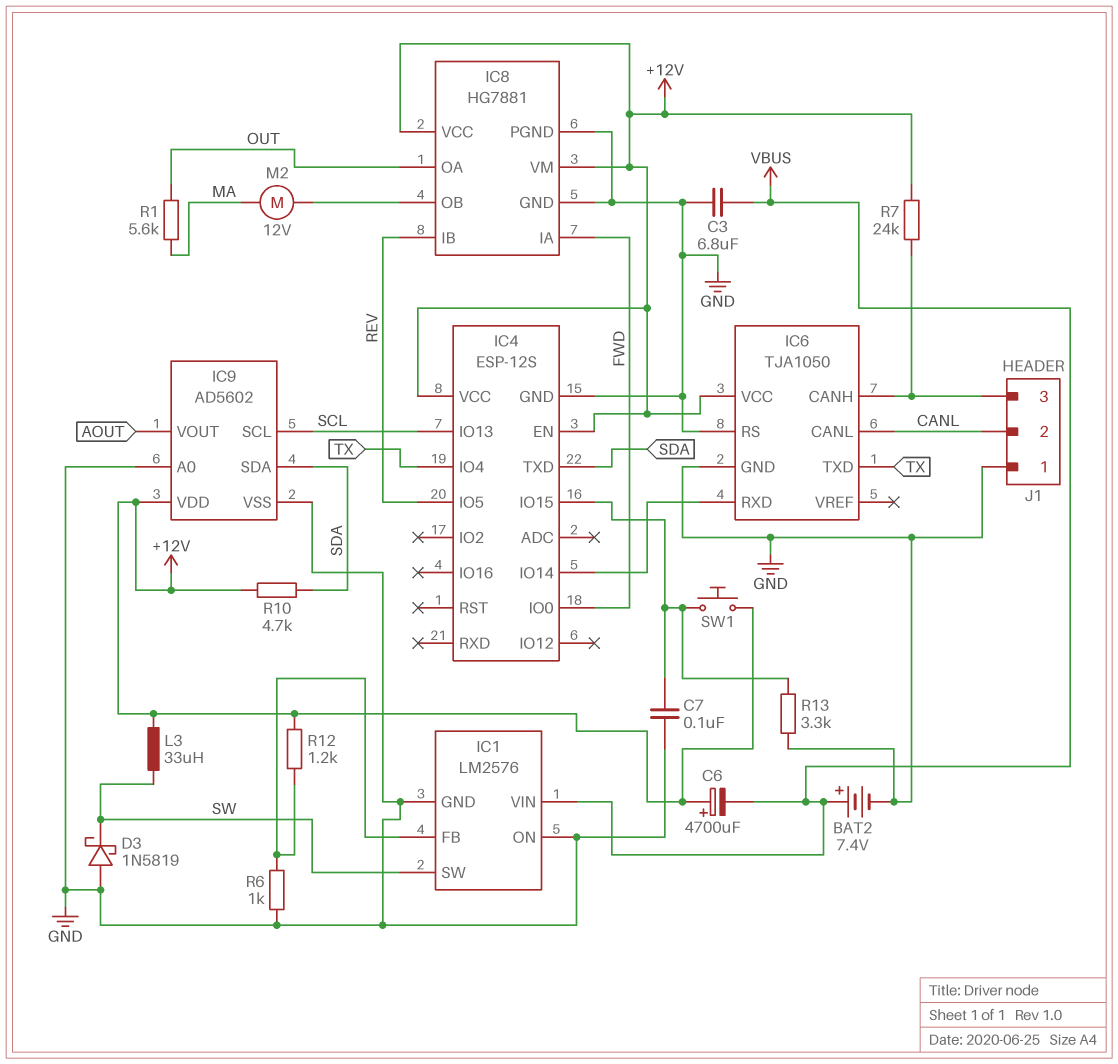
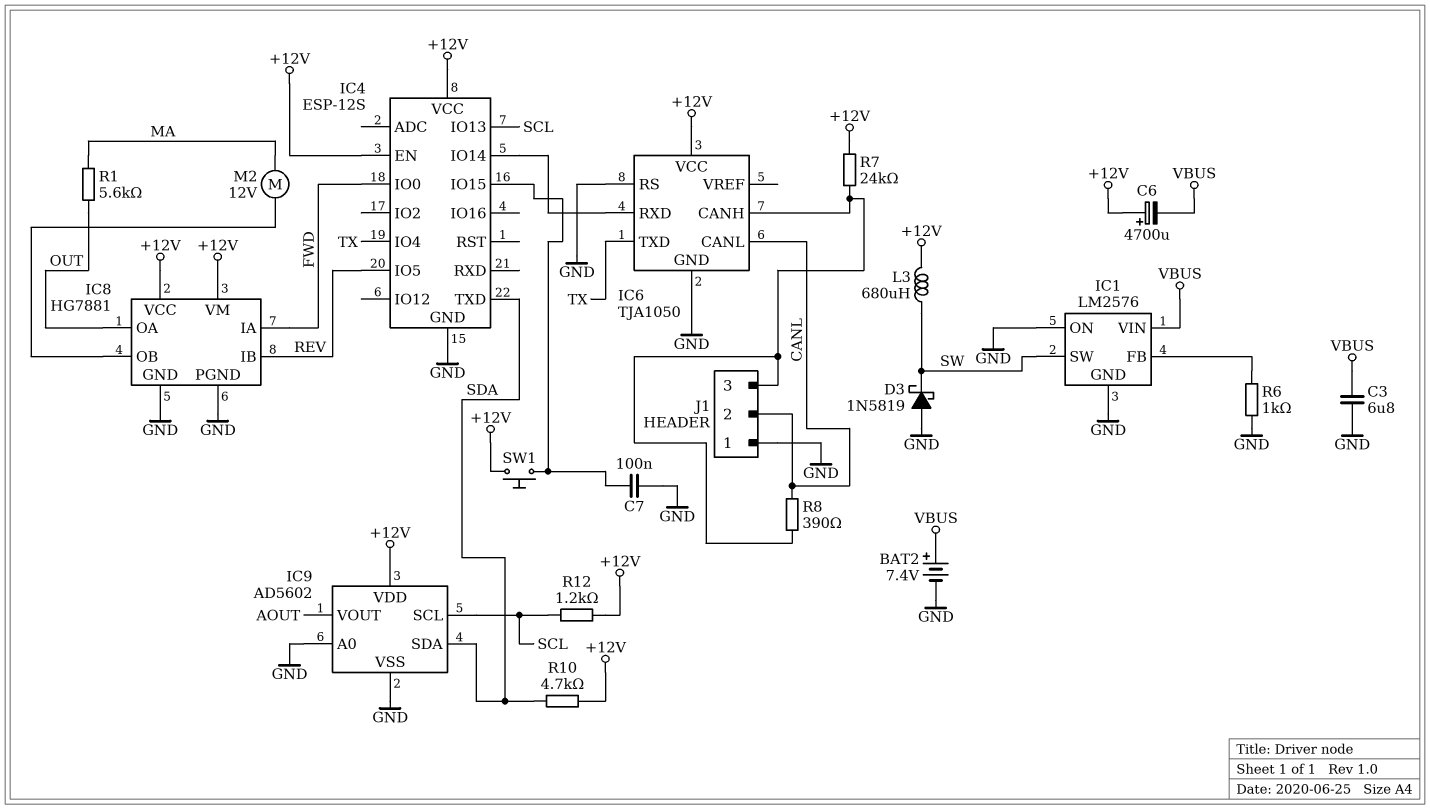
L3: 33uH (+12V, SW) -> 680uH (+12V, SW)
R8: none -> 390 (CANL, IC6/CANH)
R12: 1.2k (+12V, IC1/FB) -> 1.2k (+12V, SCL)
R13: 3.3k (GND, IC4/IO15) -> none

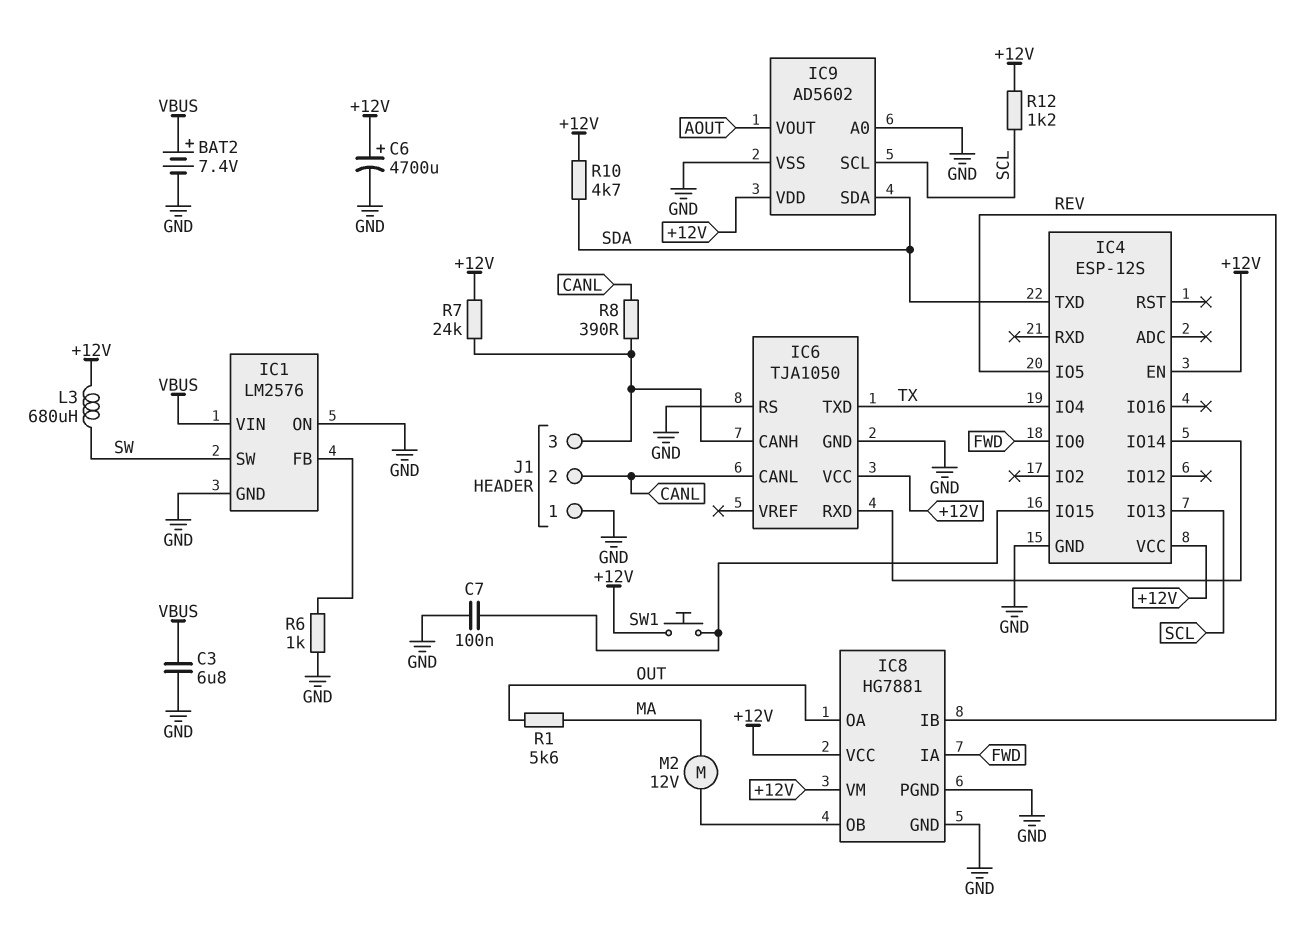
C6: 4700uF (plus +12V, minus VBUS) -> 4700uF (plus +12V, minus GND)
D3: schottky 1N5819 (A GND, K SW) -> none

